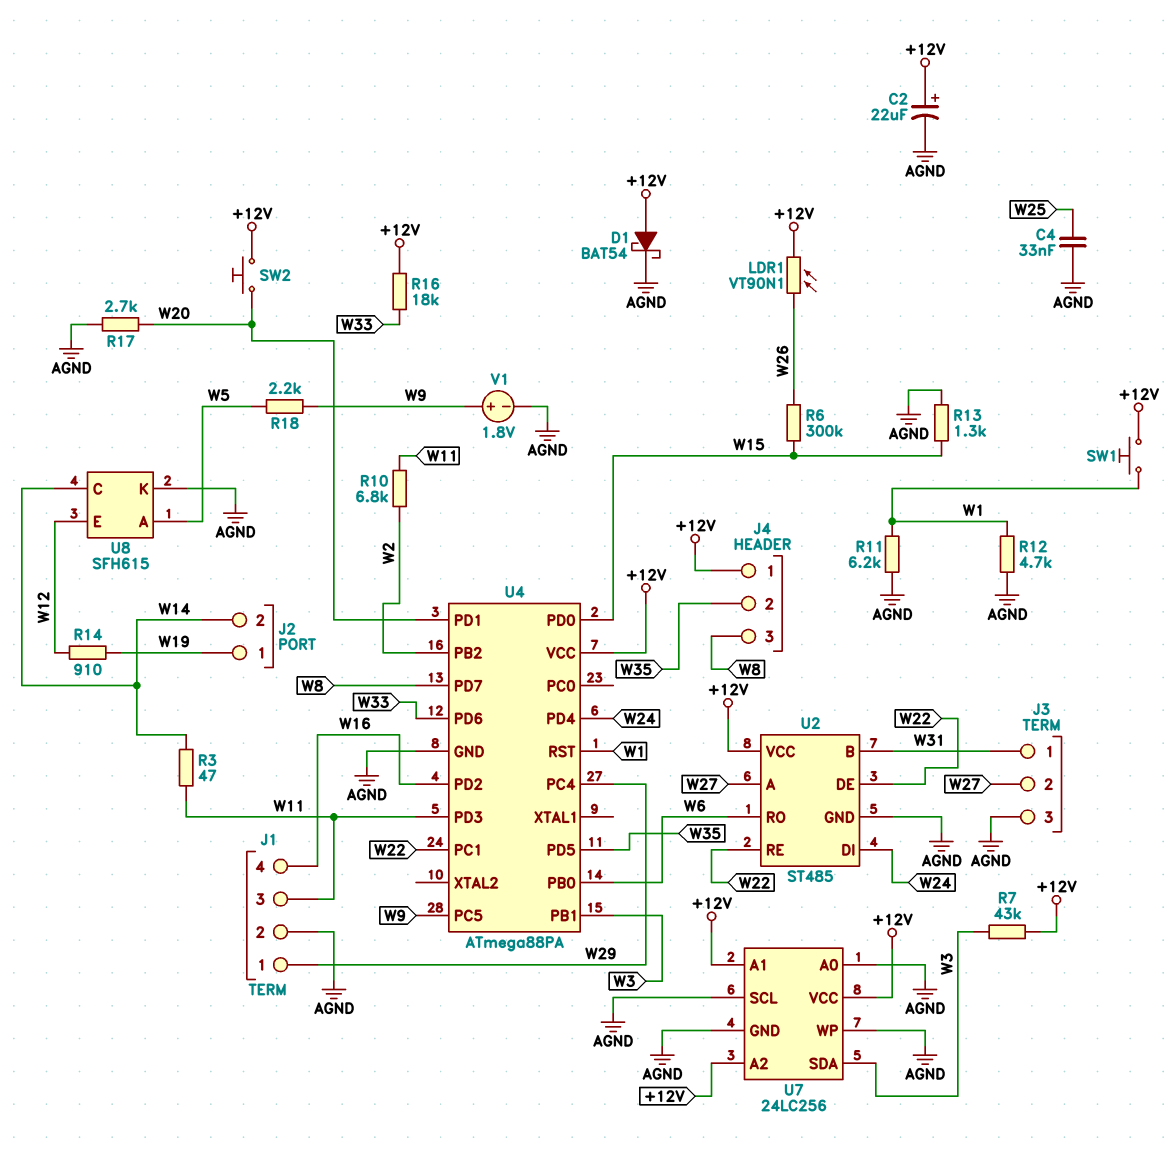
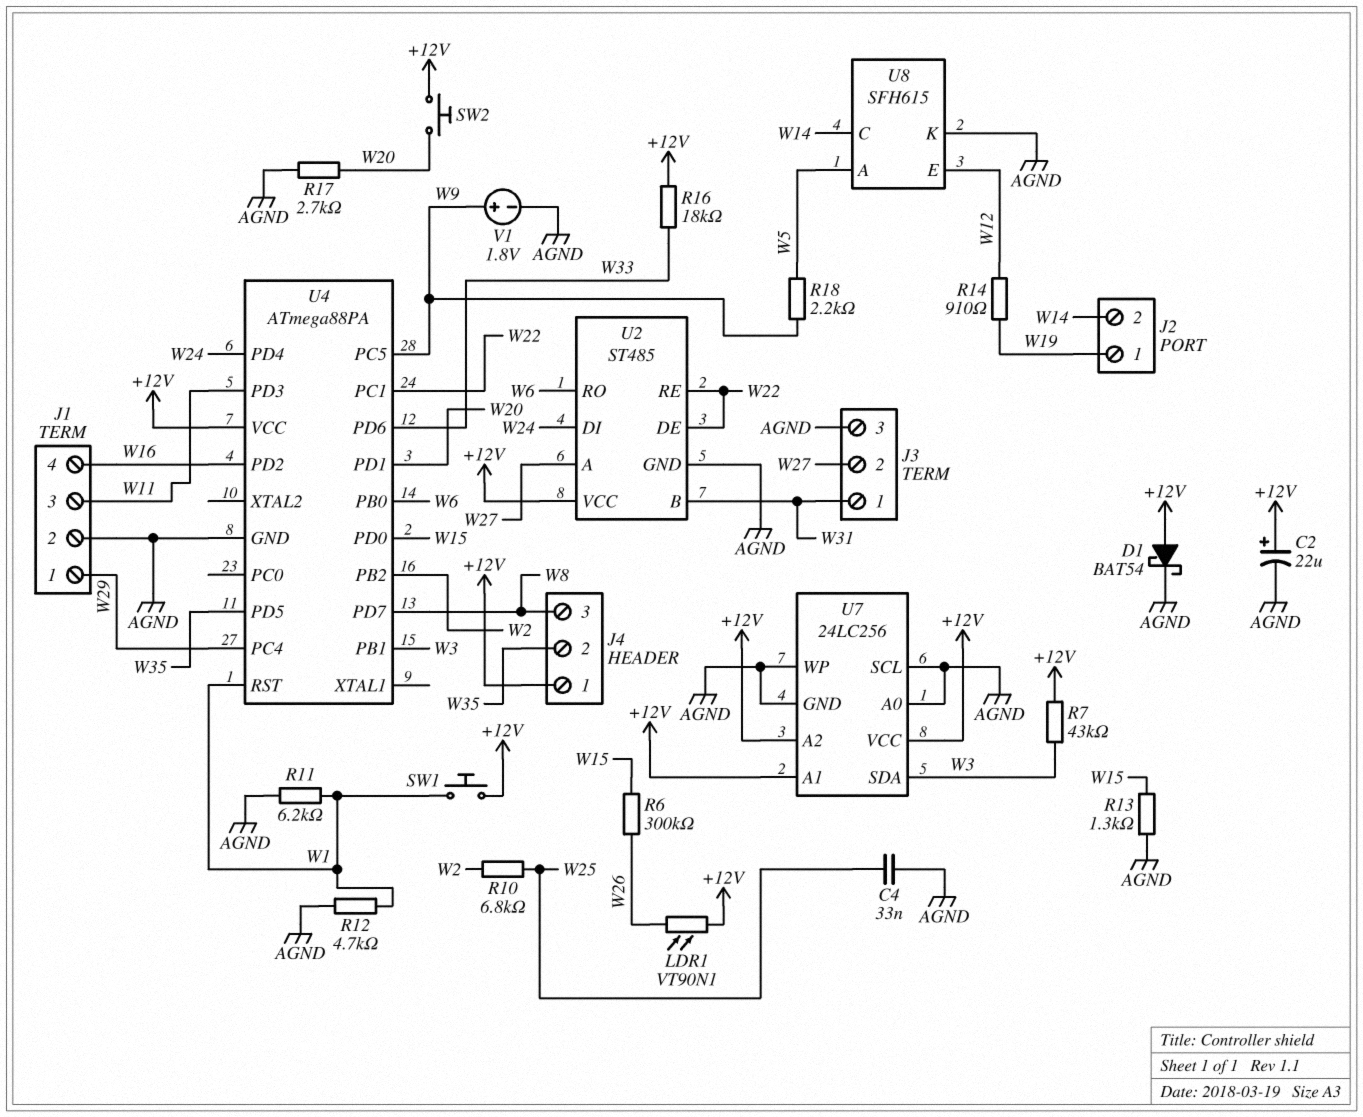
R3: 47 (W11, W14) -> none
R10: 6.8k (W2, W11) -> 6.8k (W2, W25)

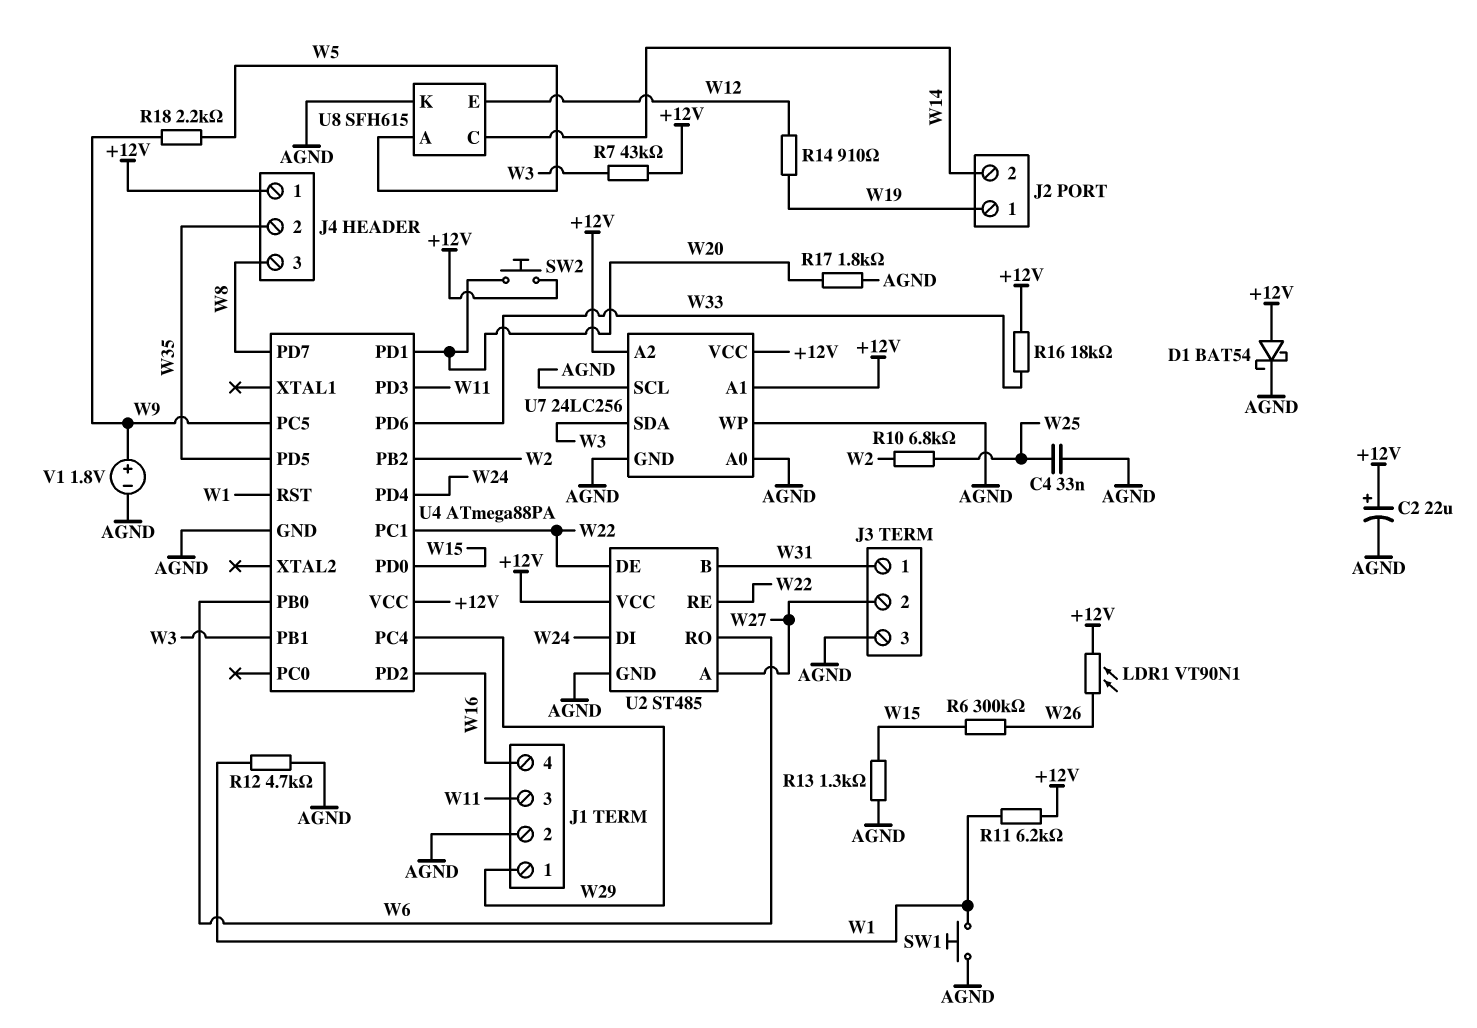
R11: 6.2k (AGND, W1) -> 6.2k (+12V, W1)
R17: 2.7k (AGND, W20) -> 1.8k (AGND, W20)
SW1: button (+12V, W1) -> button (AGND, W1)

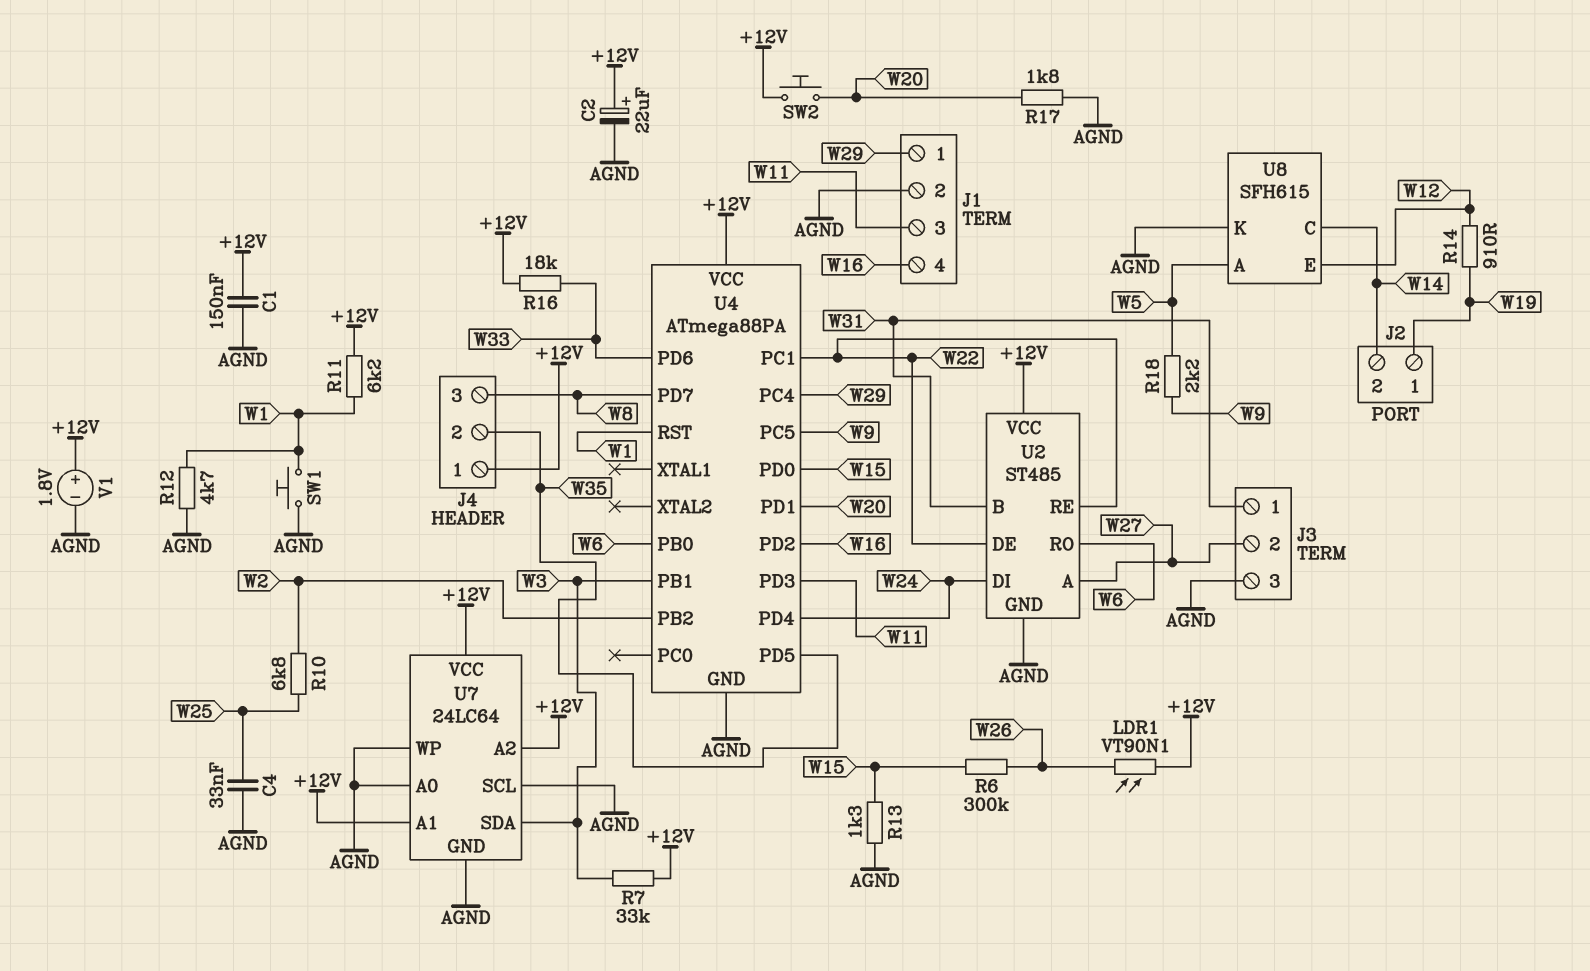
C1: none -> 150nF (+12V, AGND)
D1: schottky BAT54 (A +12V, K AGND) -> none
R7: 43k (+12V, W3) -> 33k (+12V, W3)
U7: 24LC256 -> 24LC64
V1: 1.8V (plus W9, minus AGND) -> 1.8V (plus +12V, minus AGND)

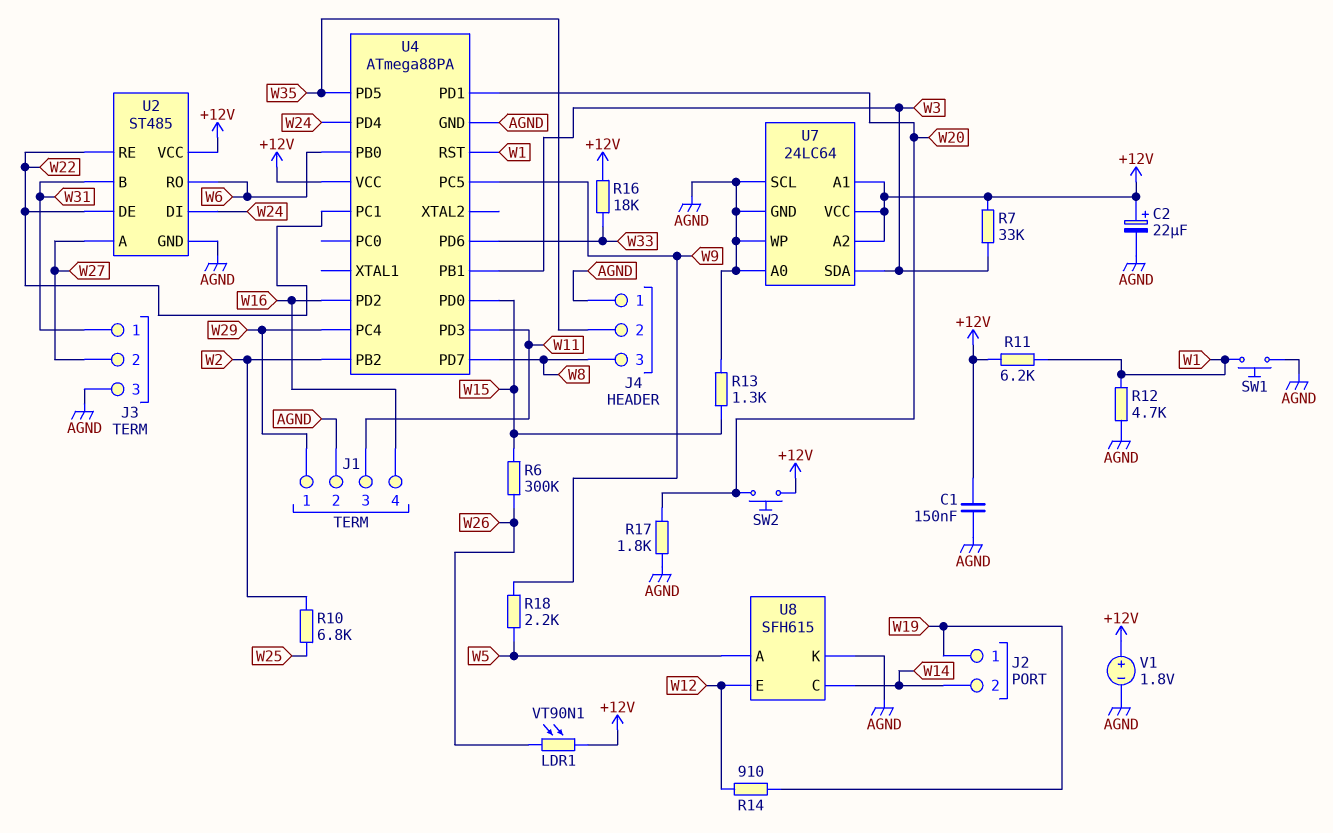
C4: 33nF (AGND, W25) -> none
J4 pin 1: +12V -> AGND

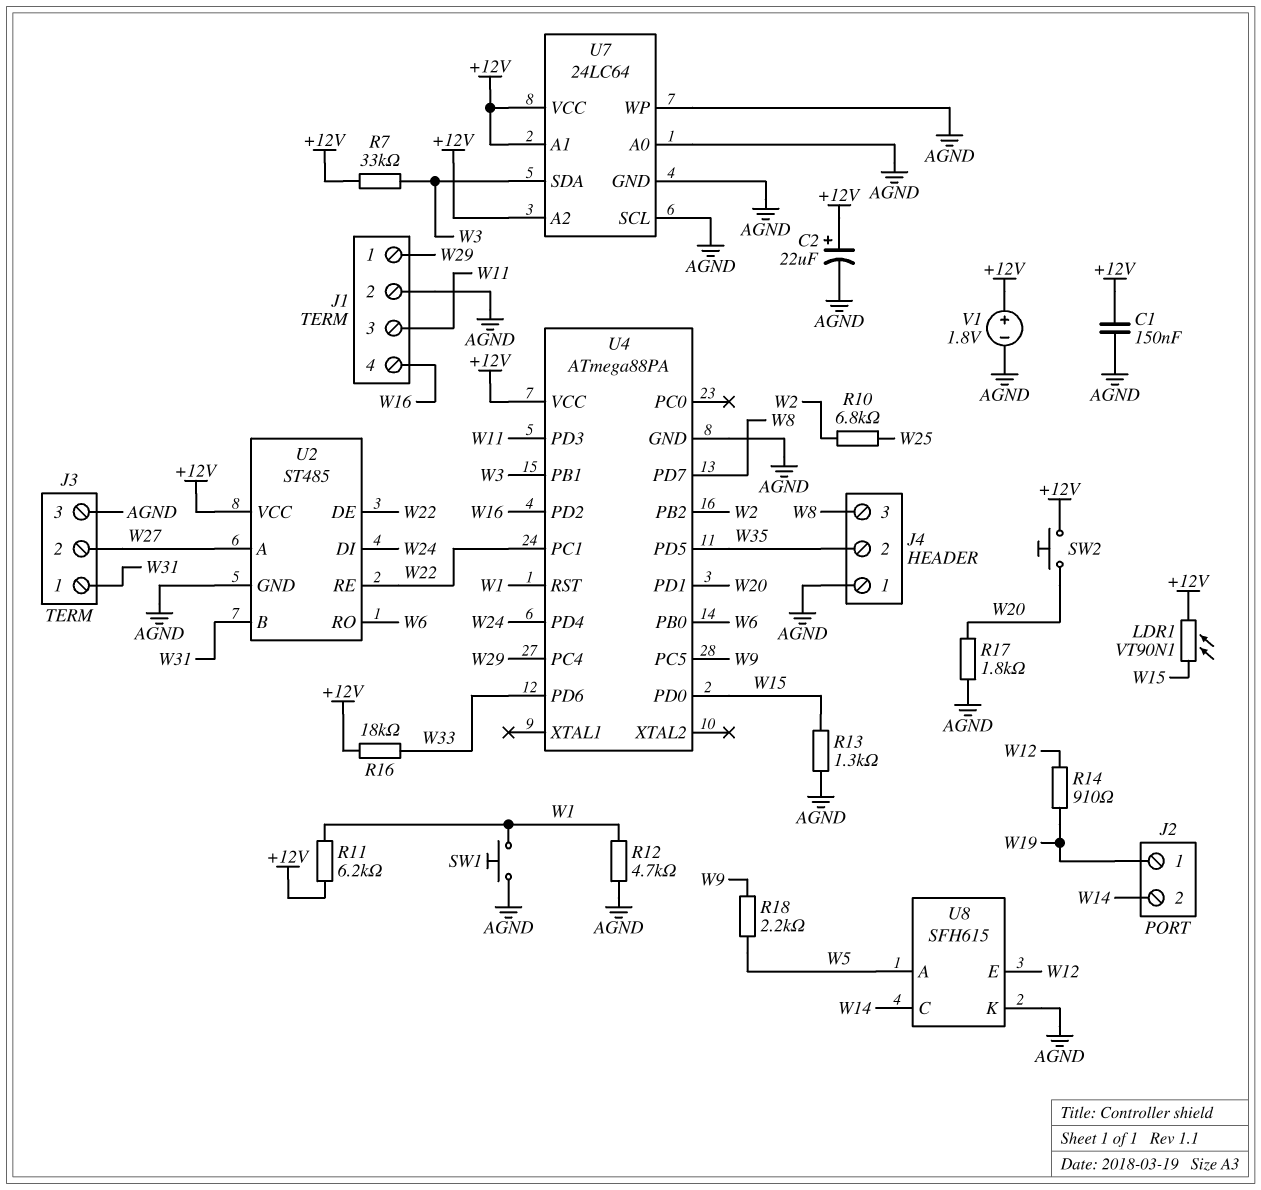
LDR1: VT90N1 (+12V, W26) -> VT90N1 (+12V, W15)
R6: 300k (W15, W26) -> none

